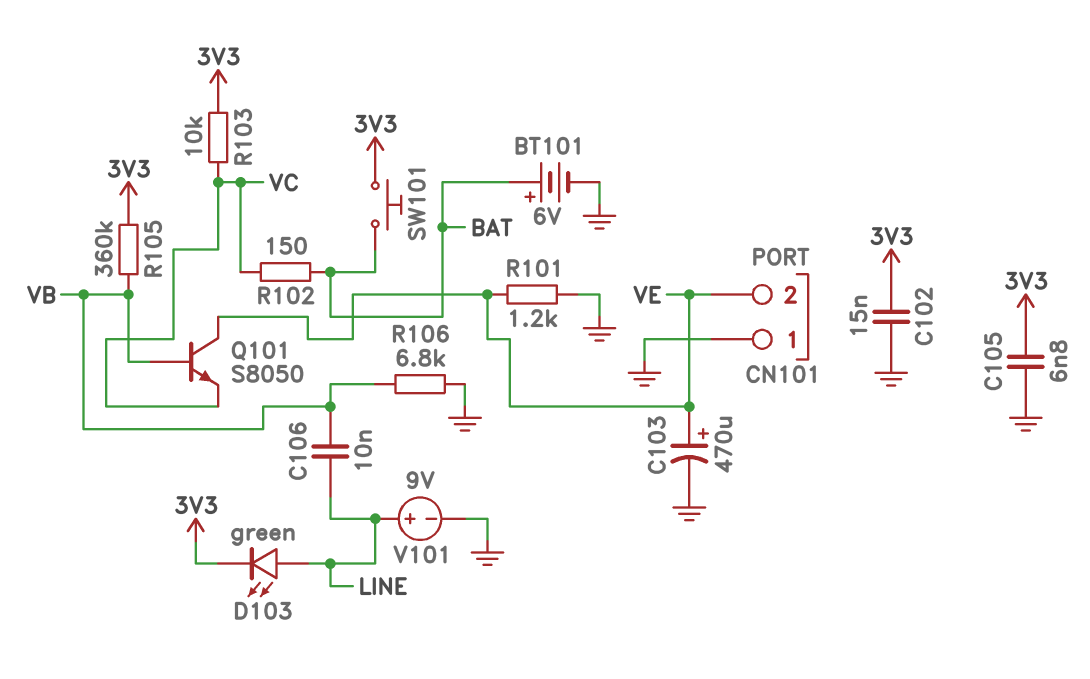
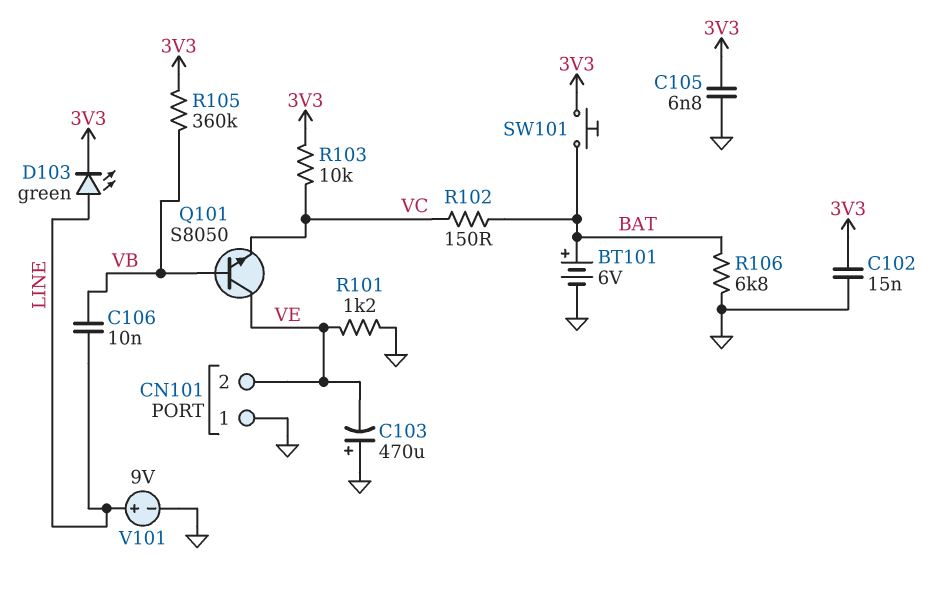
C103: 470uF (plus VE, minus GND) -> 470uF (plus GND, minus VE)
R106: 6.8k (GND, VB) -> 6.8k (BAT, GND)

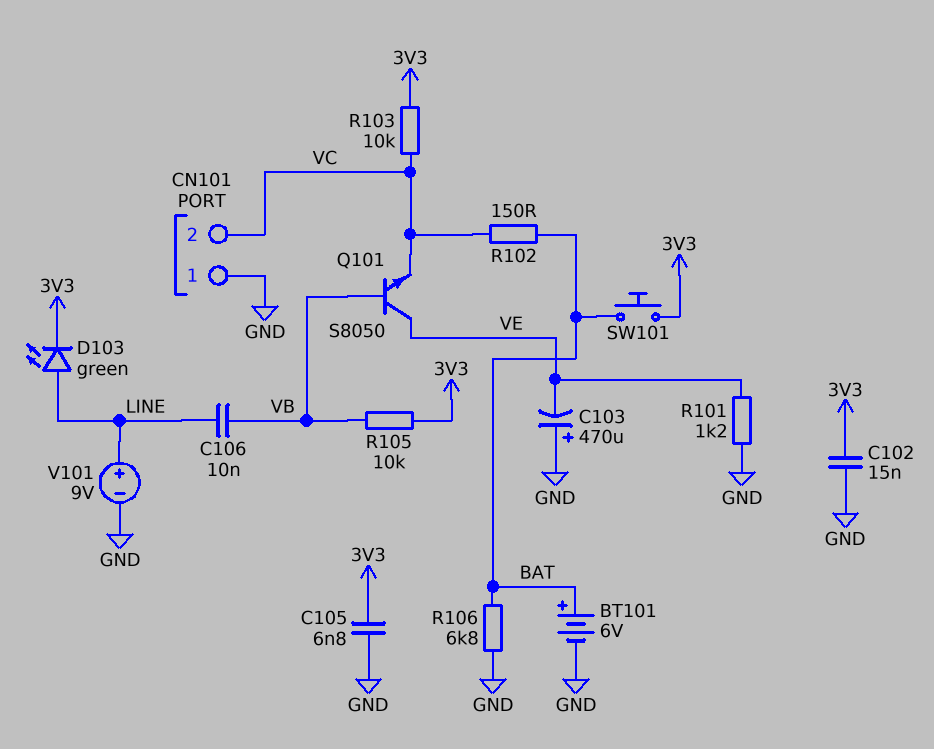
CN101 pin 2: VE -> VC
R105: 360k (3V3, VB) -> 10k (3V3, VB)

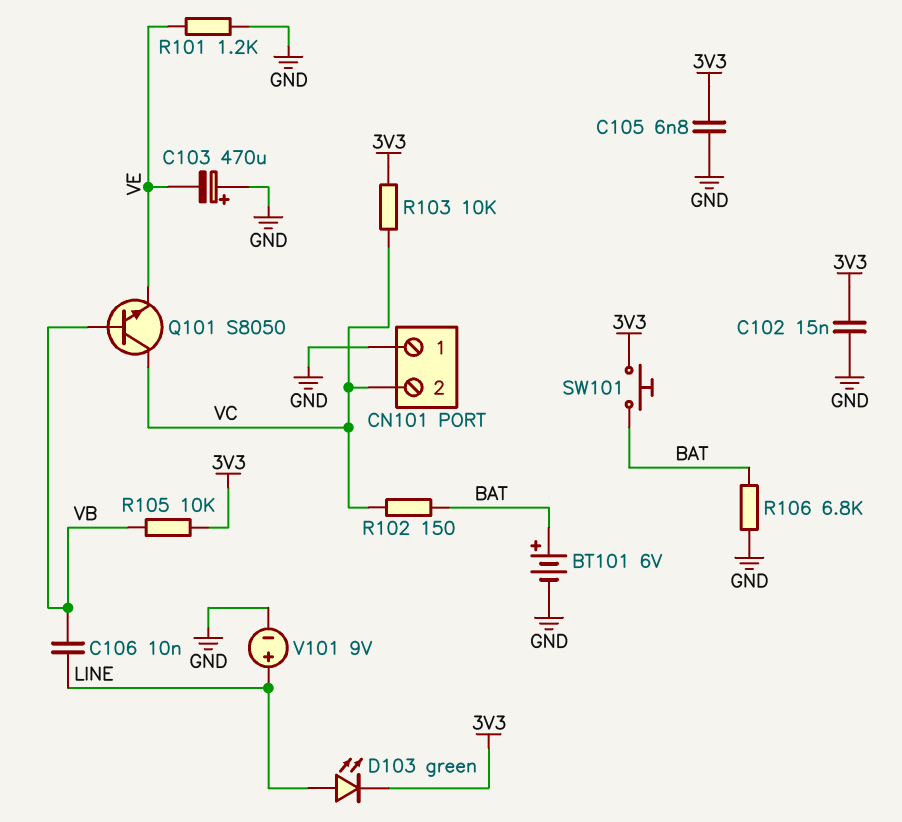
Q101: NPN S8050 (B VB, C VE, E VC) -> NPN S8050 (B VB, C VC, E VE)

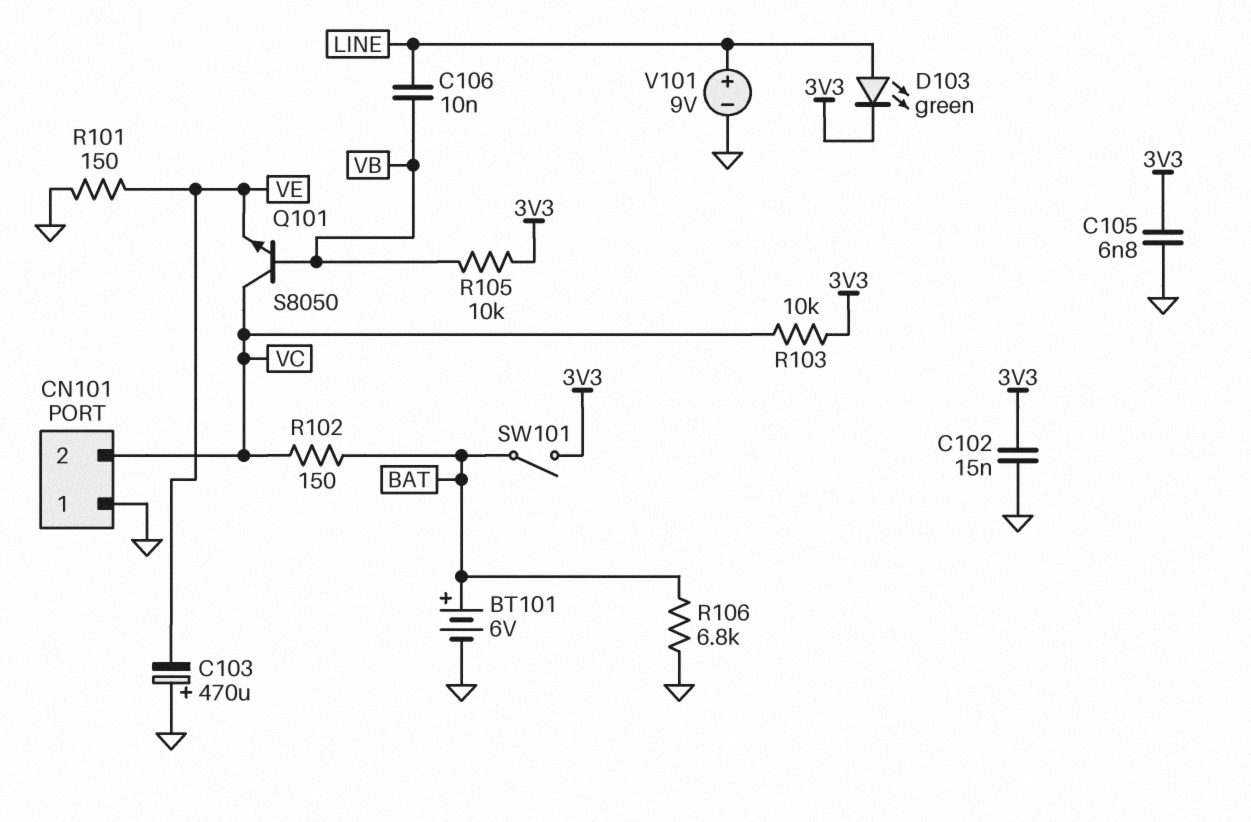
R101: 1.2k (GND, VE) -> 150 (GND, VE)
SW101: button (3V3, BAT) -> switch (3V3, BAT)

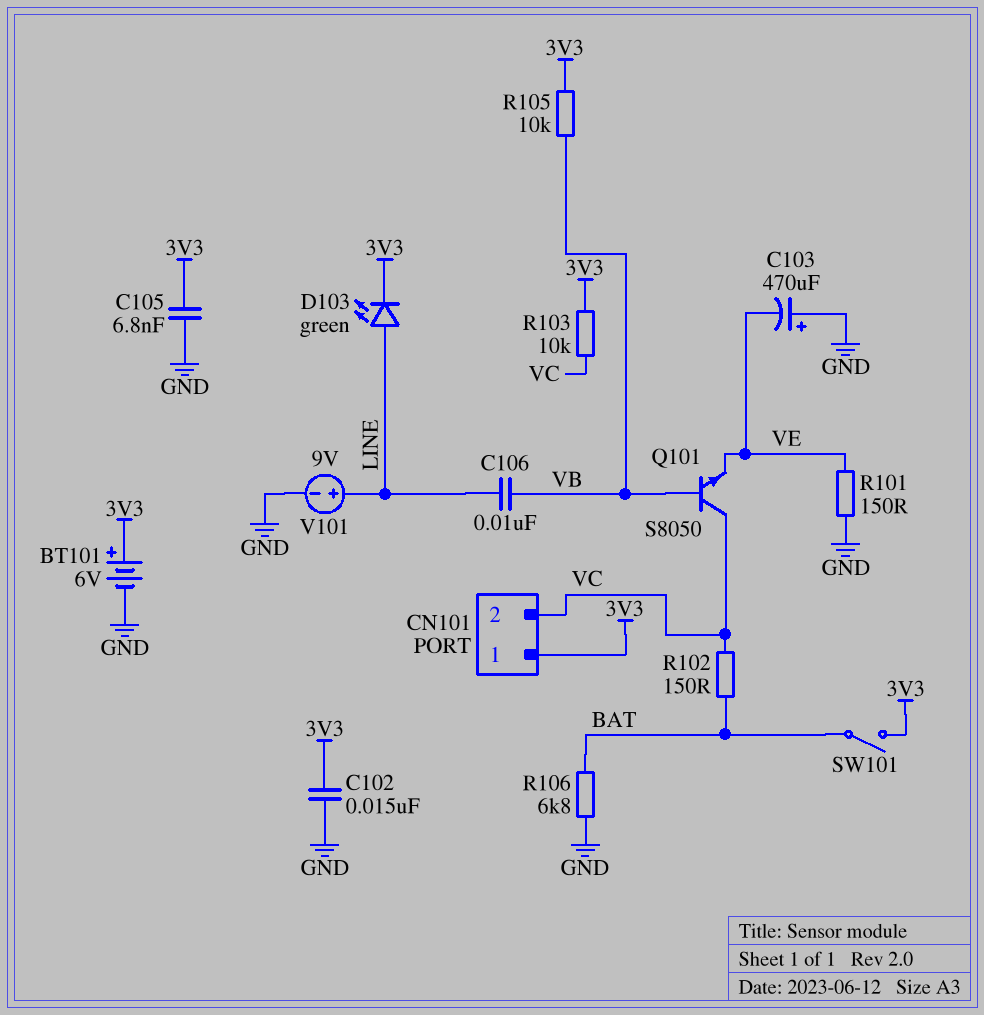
BT101: 6V (plus BAT, minus GND) -> 6V (plus 3V3, minus GND)
CN101 pin 1: GND -> 3V3

